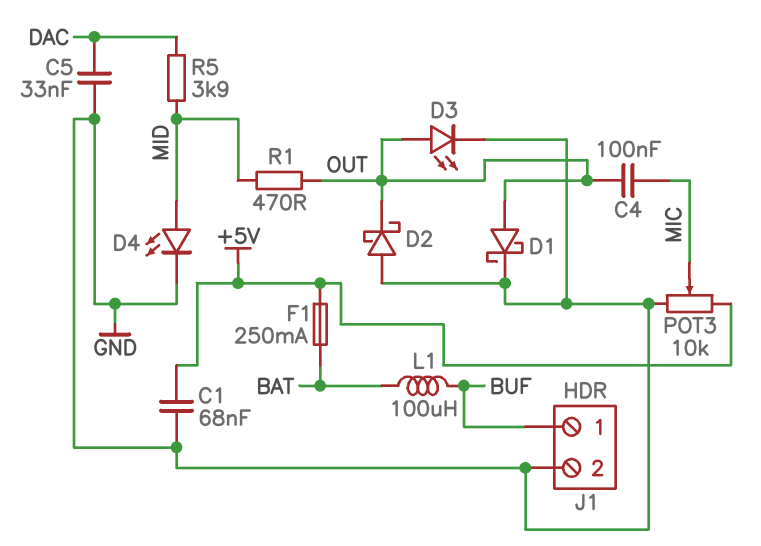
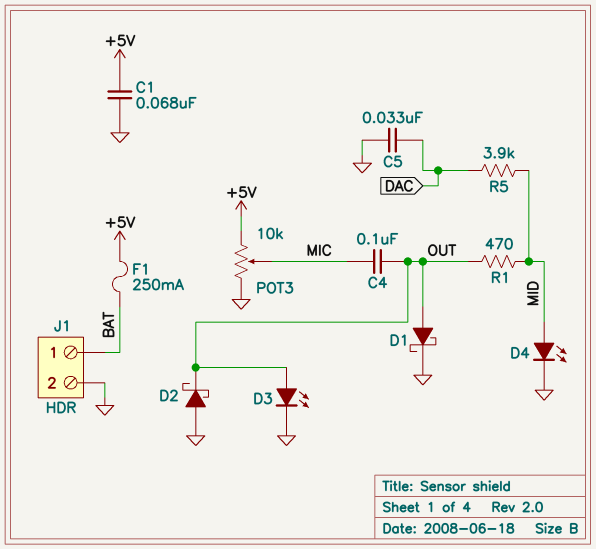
J1 pin 1: BUF -> BAT
L1: 100uH (BAT, BUF) -> none

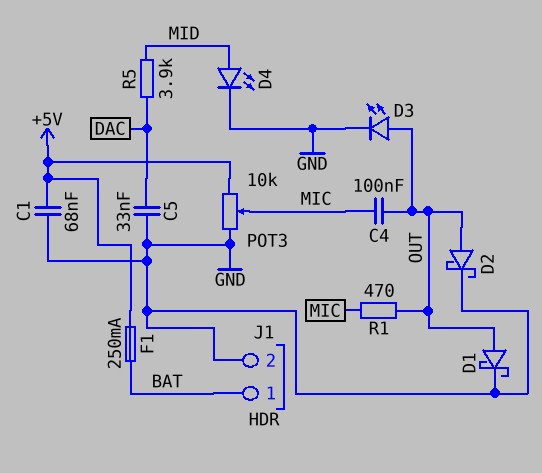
D2: schottky (A GND, K OUT) -> schottky (A OUT, K GND)
R1: 470 (MID, OUT) -> 470 (MIC, OUT)

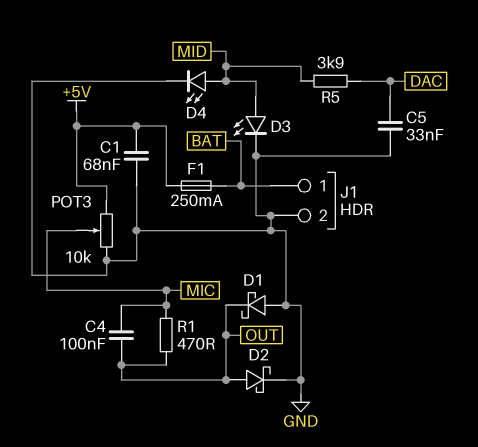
D1: schottky (A OUT, K GND) -> schottky (A GND, K OUT)
D3: LED (A OUT, K GND) -> LED (A MID, K GND)

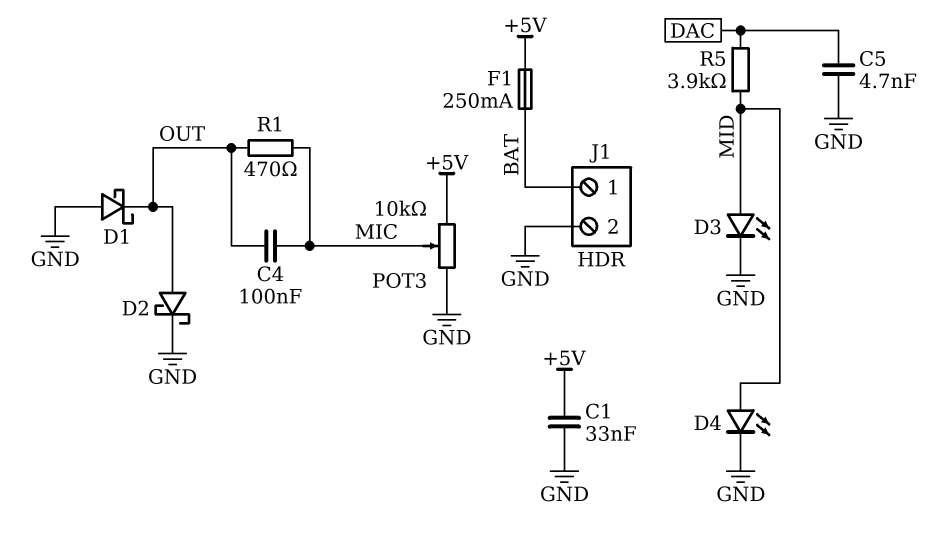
C1: 68nF (+5V, GND) -> 33nF (+5V, GND)
C5: 33nF (DAC, GND) -> 4.7nF (DAC, GND)

